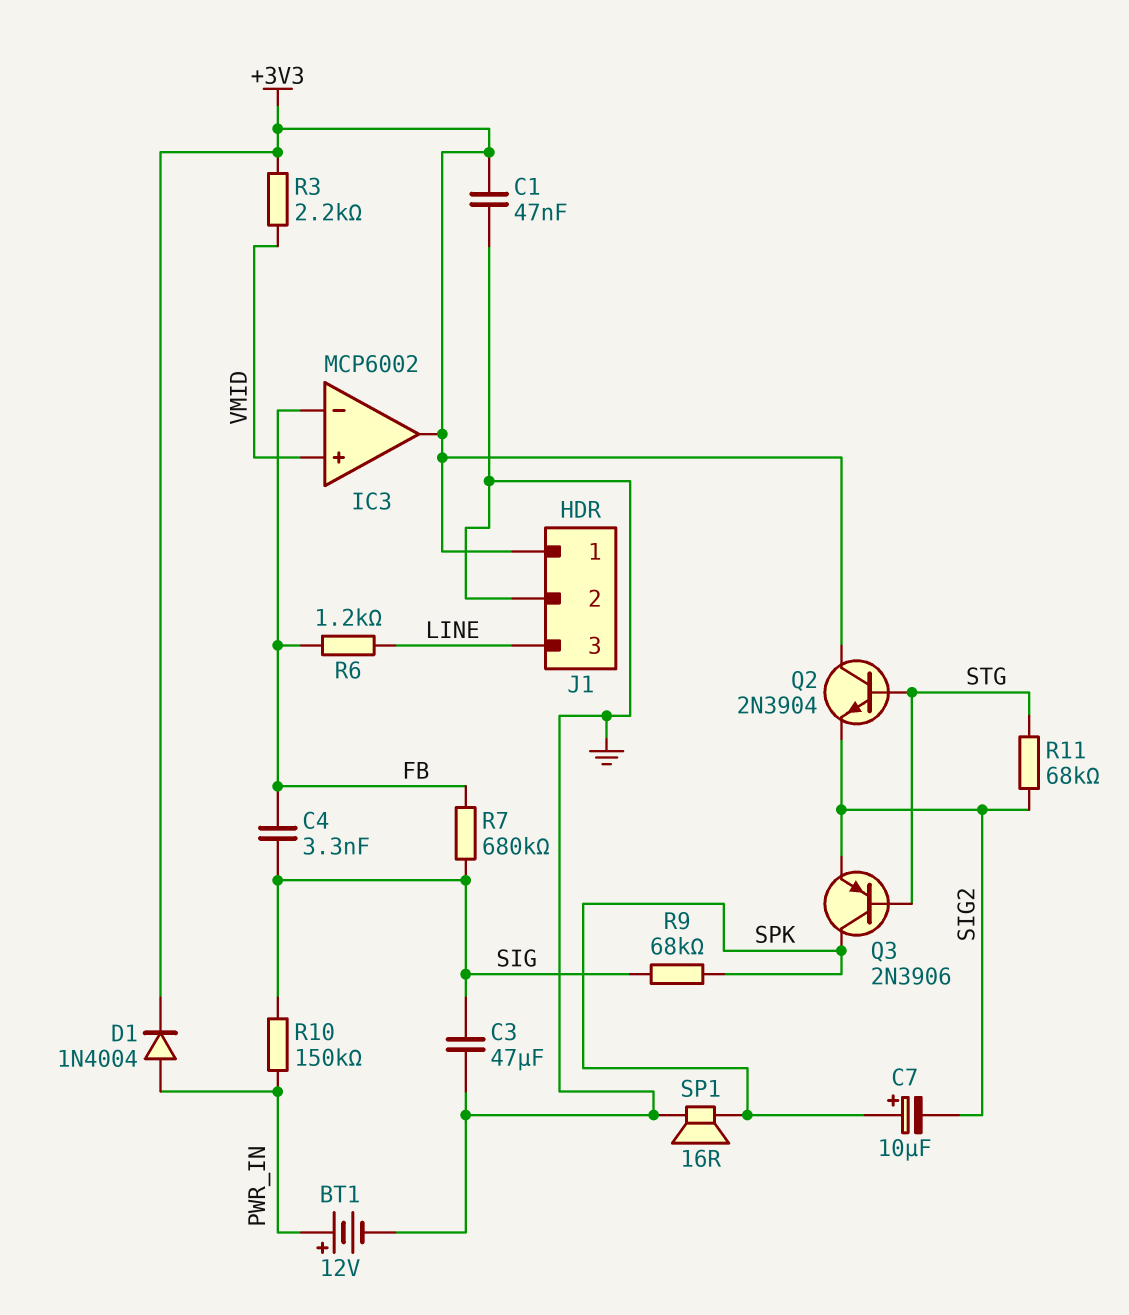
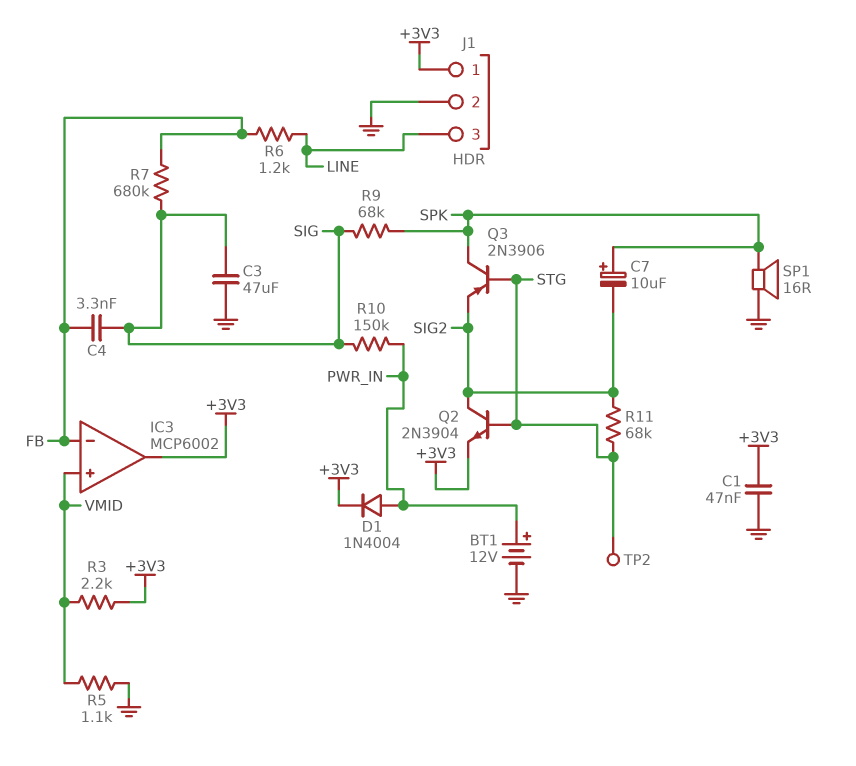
Q2: NPN 2N3904 (B STG, C +3V3, E SIG2) -> NPN 2N3904 (B STG, C SIG2, E +3V3)
R5: none -> 1.1k (GND, VMID)
TP2: none -> test point (STG)

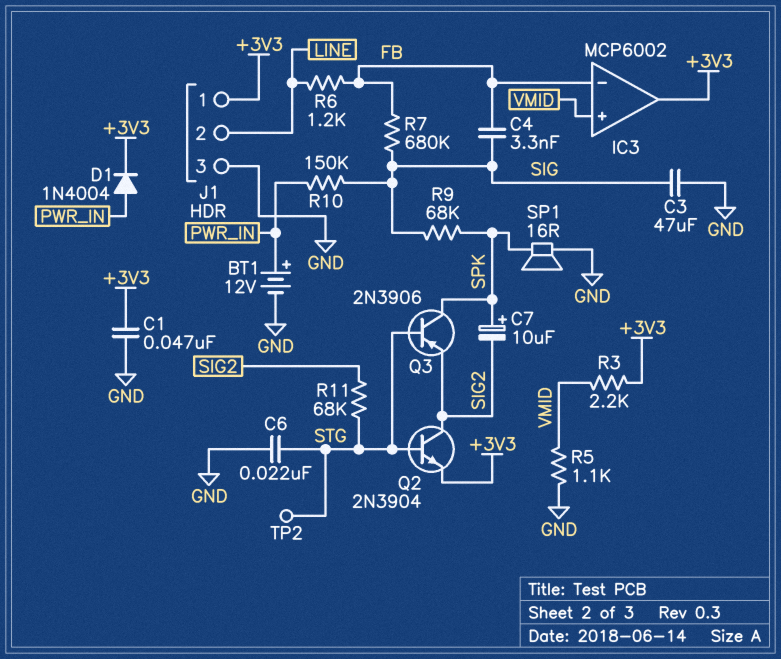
C6: none -> 22nF (GND, STG)
J1 pin 2: GND -> LINE
J1 pin 3: LINE -> GND

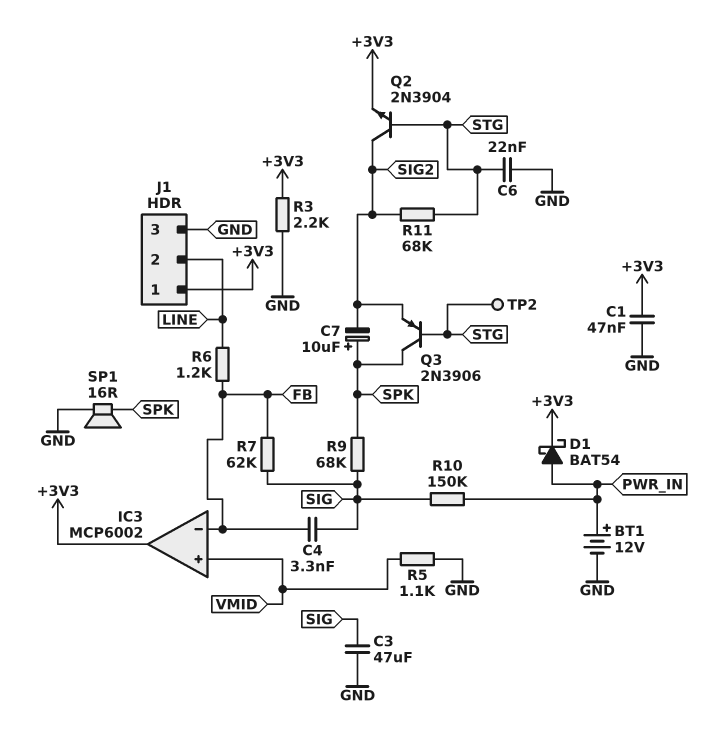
D1: diode 1N4004 (A PWR_IN, K +3V3) -> schottky BAT54 (A PWR_IN, K +3V3)
R3: 2.2k (+3V3, VMID) -> 2.2k (+3V3, GND)
R7: 680k (FB, SIG) -> 62k (FB, SIG)

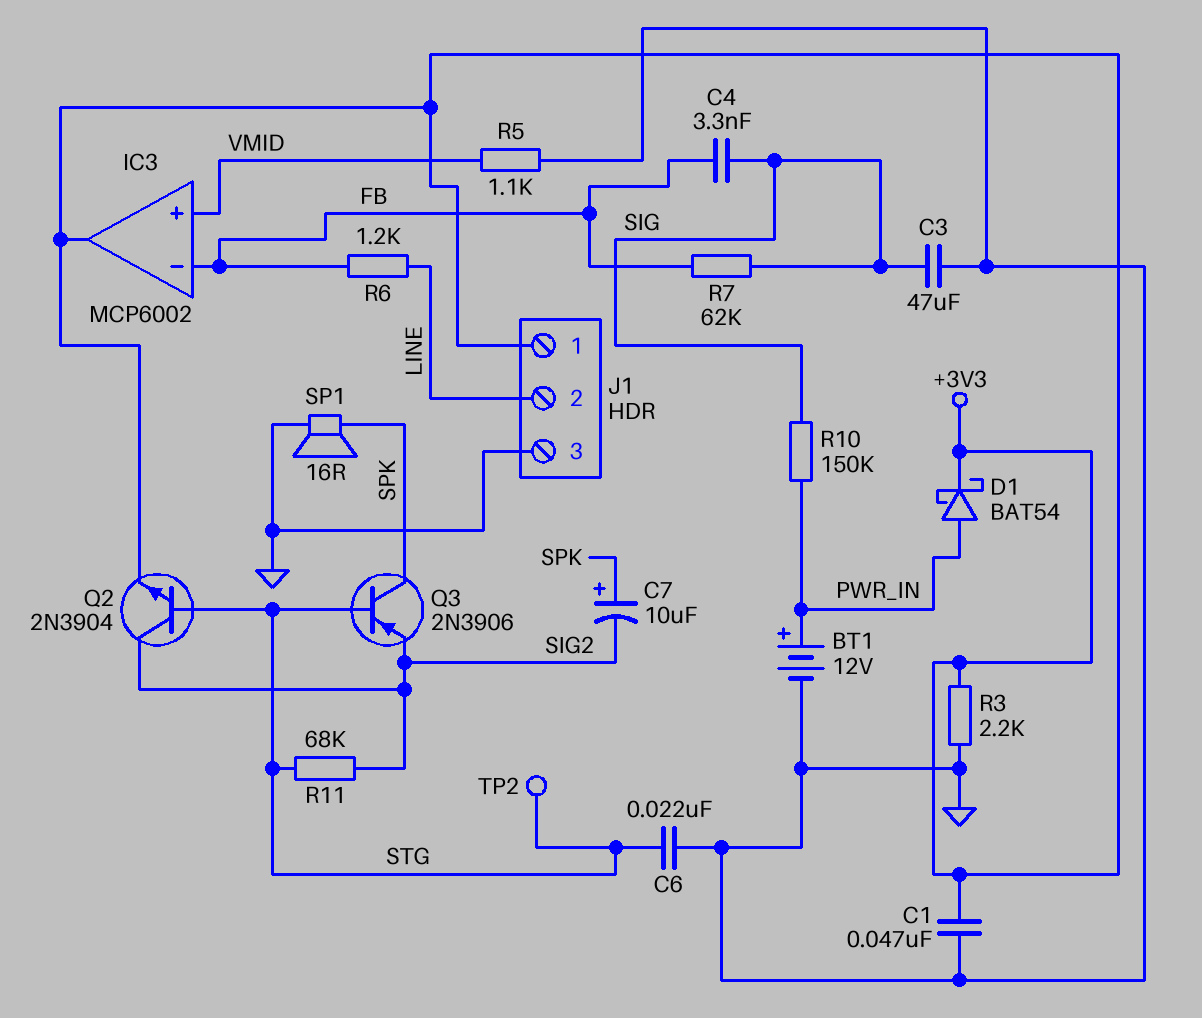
R9: 68k (SIG, SPK) -> none

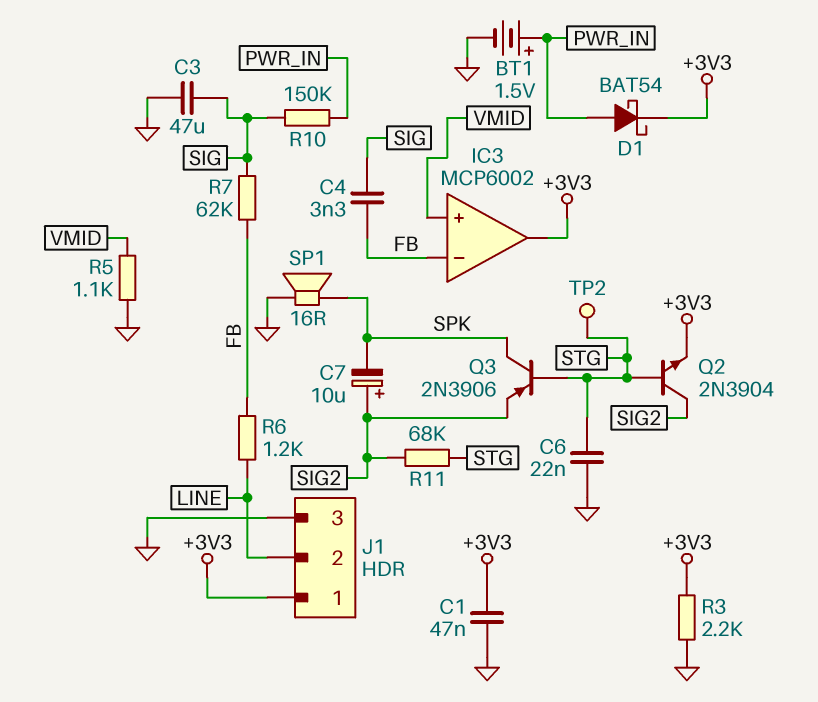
BT1: 12V (plus PWR_IN, minus GND) -> 1.5V (plus PWR_IN, minus GND)
C7: 10uF (plus SPK, minus SIG2) -> 10uF (plus SIG2, minus SPK)

